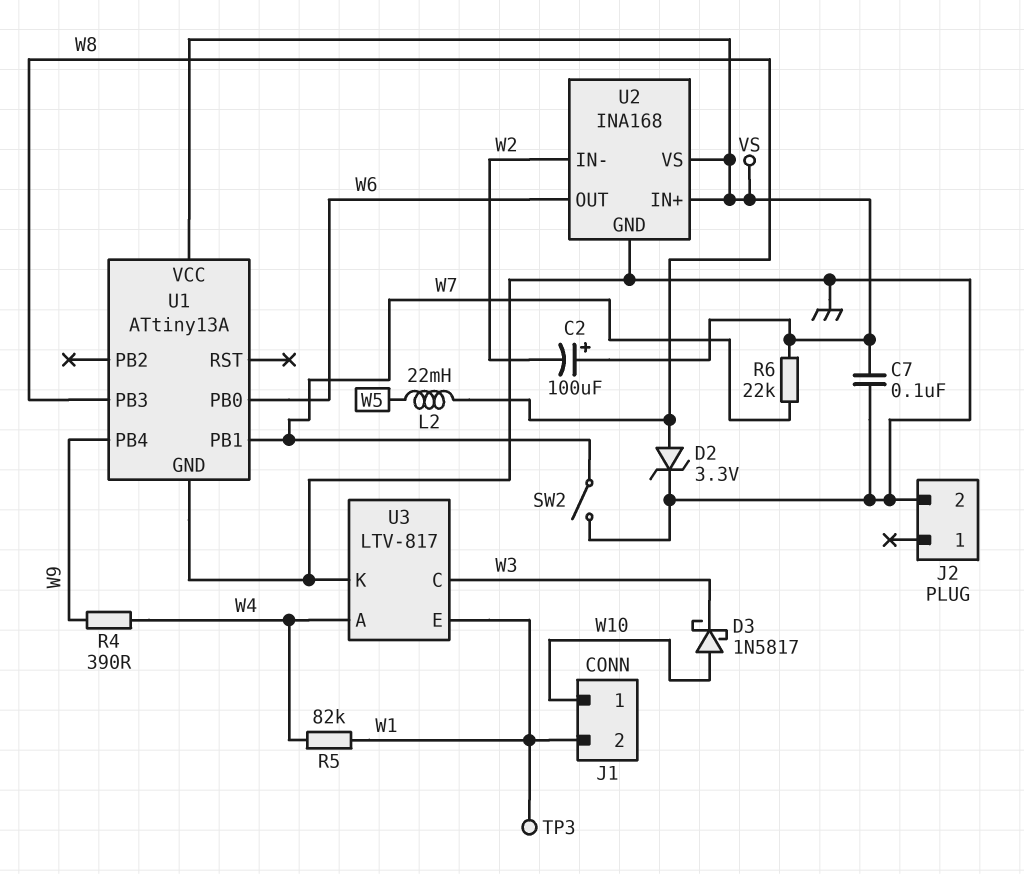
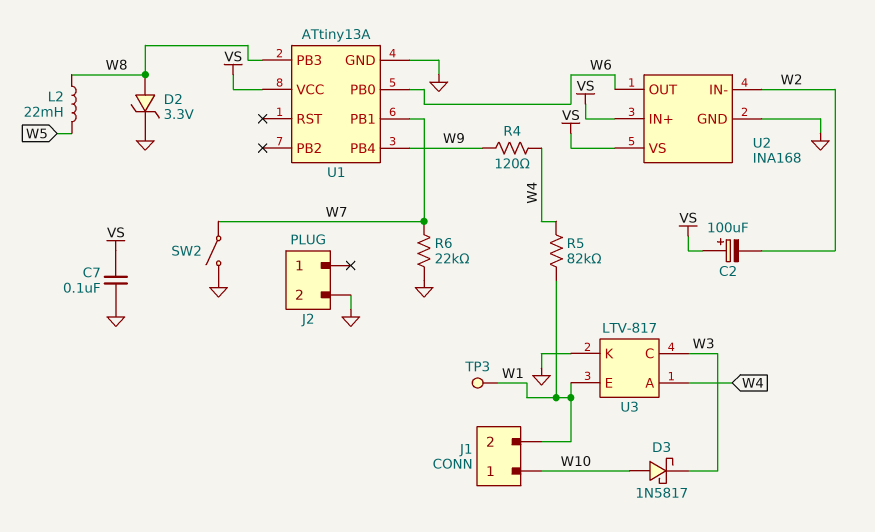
R4: 390 (W4, W9) -> 120 (W4, W9)
R6: 22k (VS, W7) -> 22k (GND, W7)

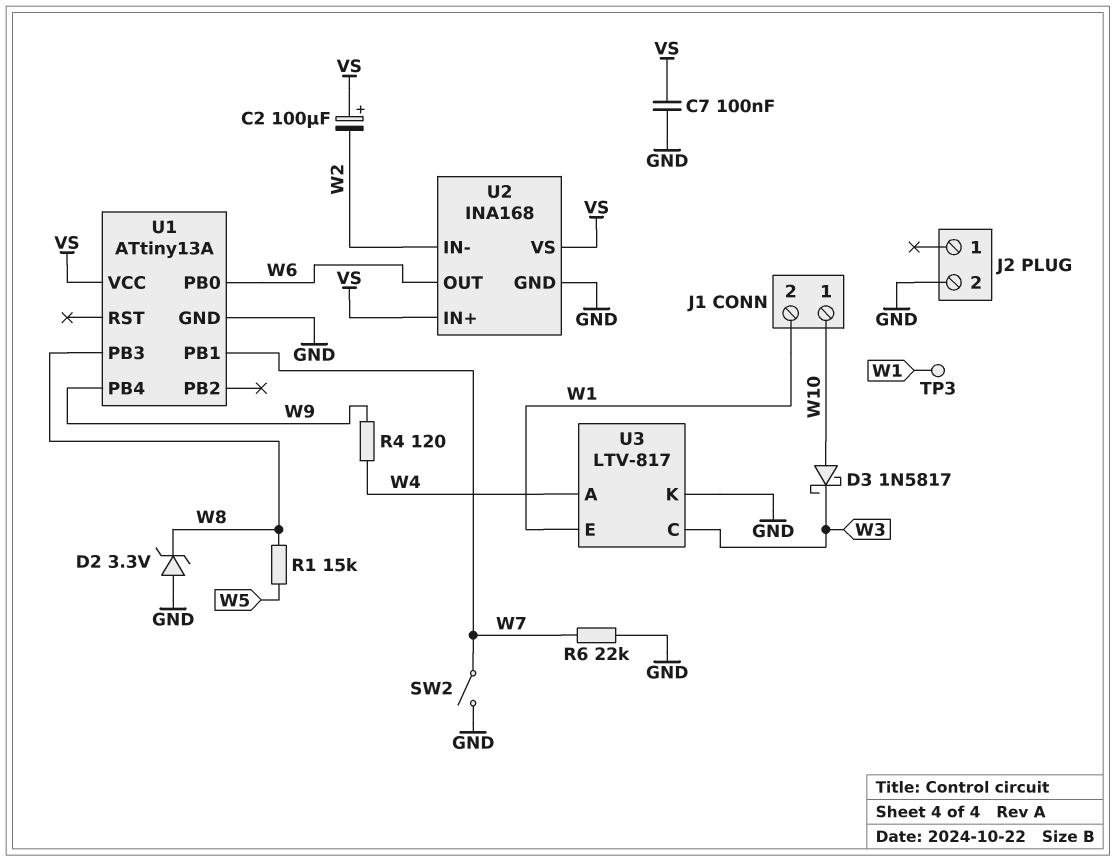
D2: zener 3.3V (A W8, K GND) -> zener 3.3V (A GND, K W8)
L2: 22mH (W5, W8) -> none
R1: none -> 15k (W5, W8)
R5: 82k (W1, W4) -> none

